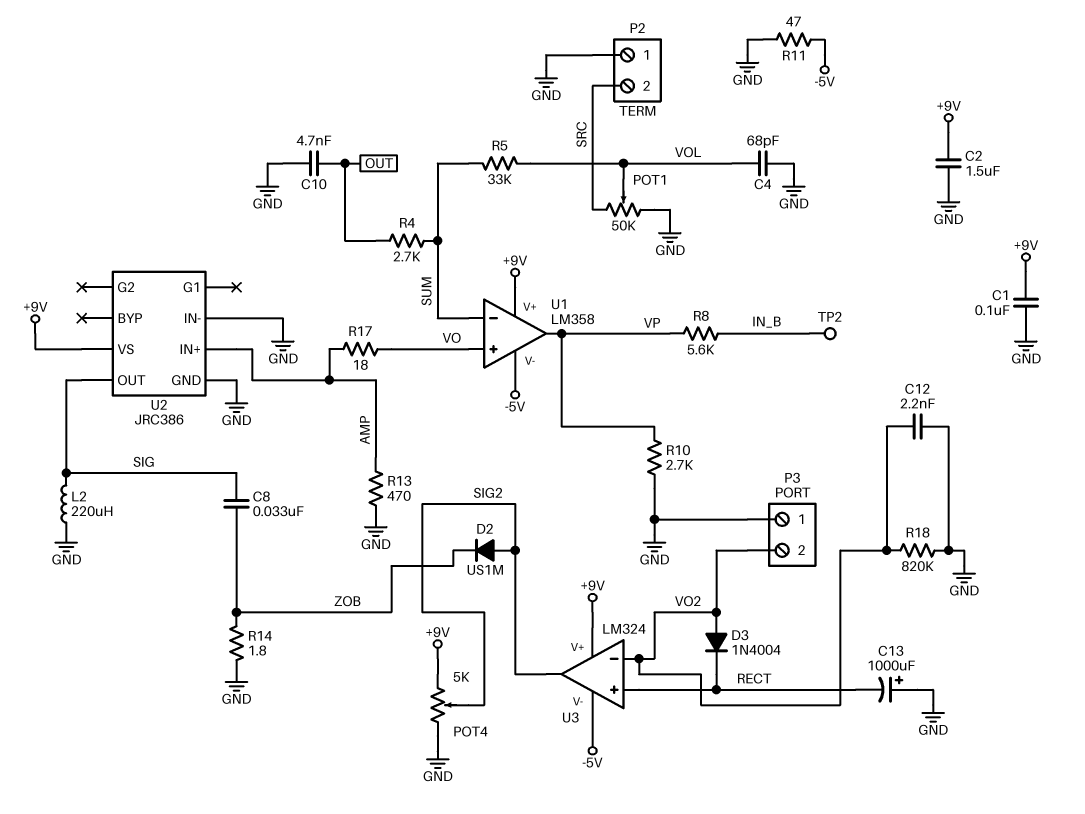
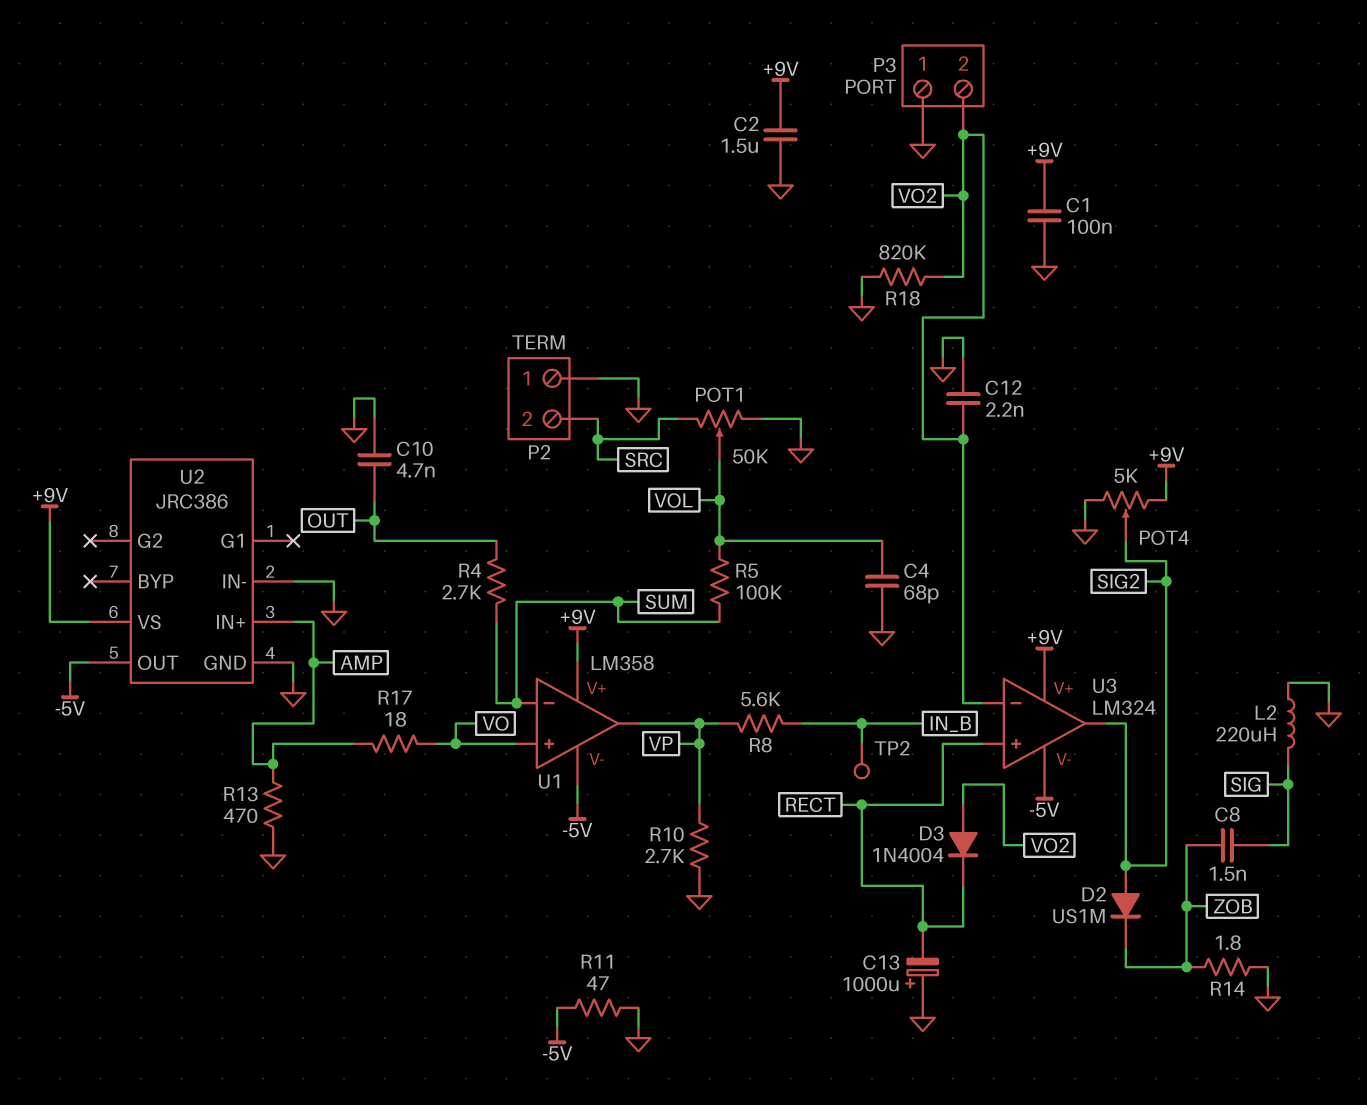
C8: 33nF (SIG, ZOB) -> 1.5nF (SIG, ZOB)
R5: 33k (SUM, VOL) -> 100k (SUM, VOL)
U2 pin OUT: SIG -> -5V

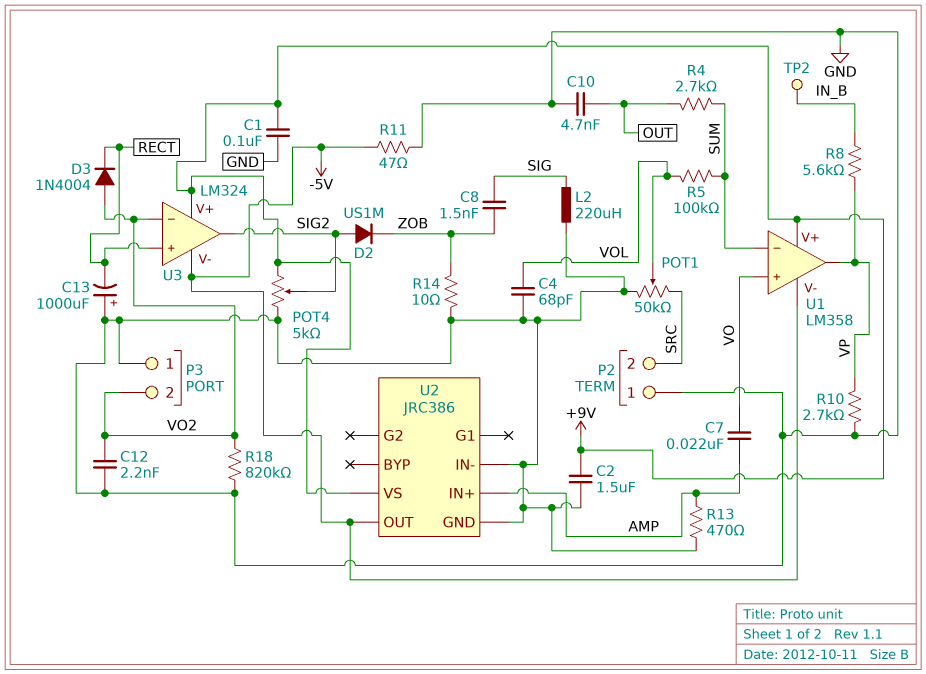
C7: none -> 22nF (AMP, VO)
R14: 1.8 (GND, ZOB) -> 10 (GND, ZOB)
R17: 18 (AMP, VO) -> none

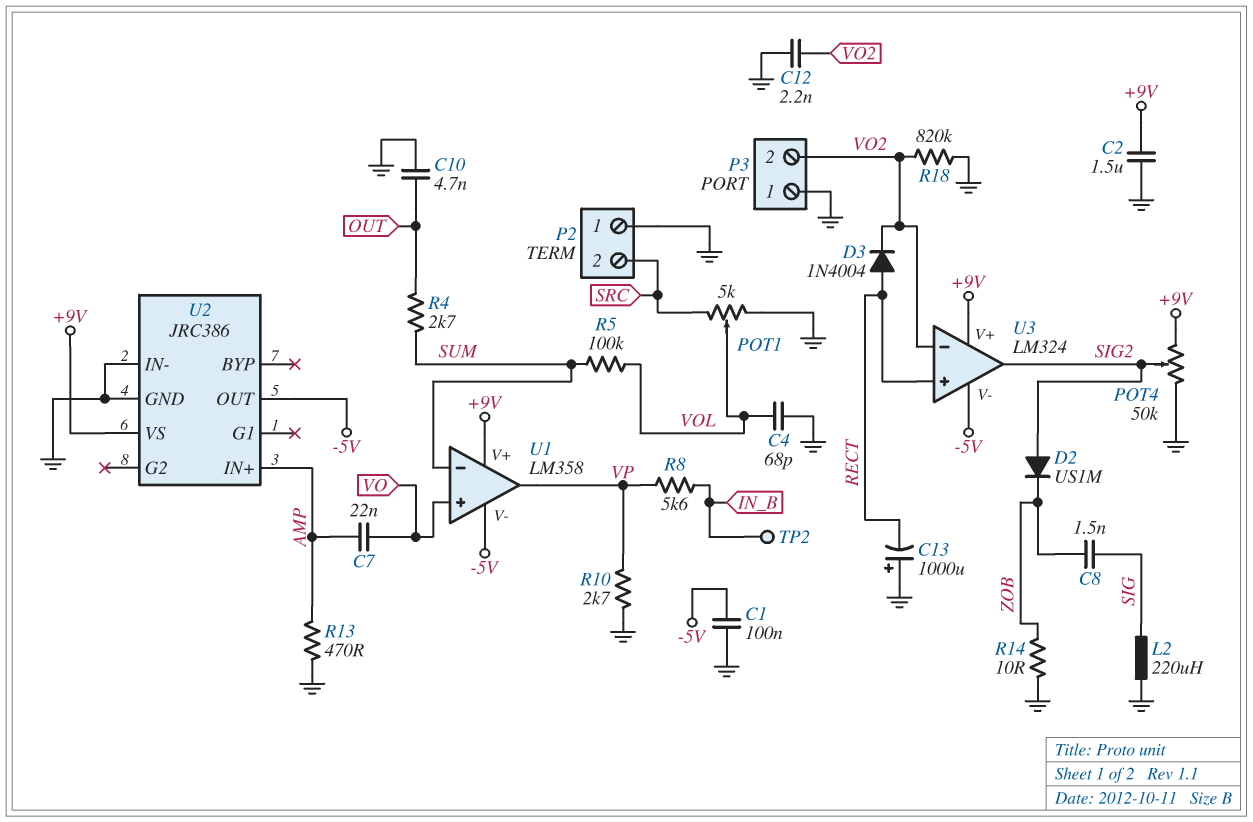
C1: 100nF (+9V, GND) -> 100nF (-5V, GND)
D3: diode 1N4004 (A VO2, K RECT) -> diode 1N4004 (A RECT, K VO2)
POT1: 50k (GND, SRC, wiper VOL) -> 5k (GND, SRC, wiper VOL)
POT4: 5k (+9V, GND, wiper SIG2) -> 50k (+9V, GND, wiper SIG2)
R11: 47 (-5V, GND) -> none

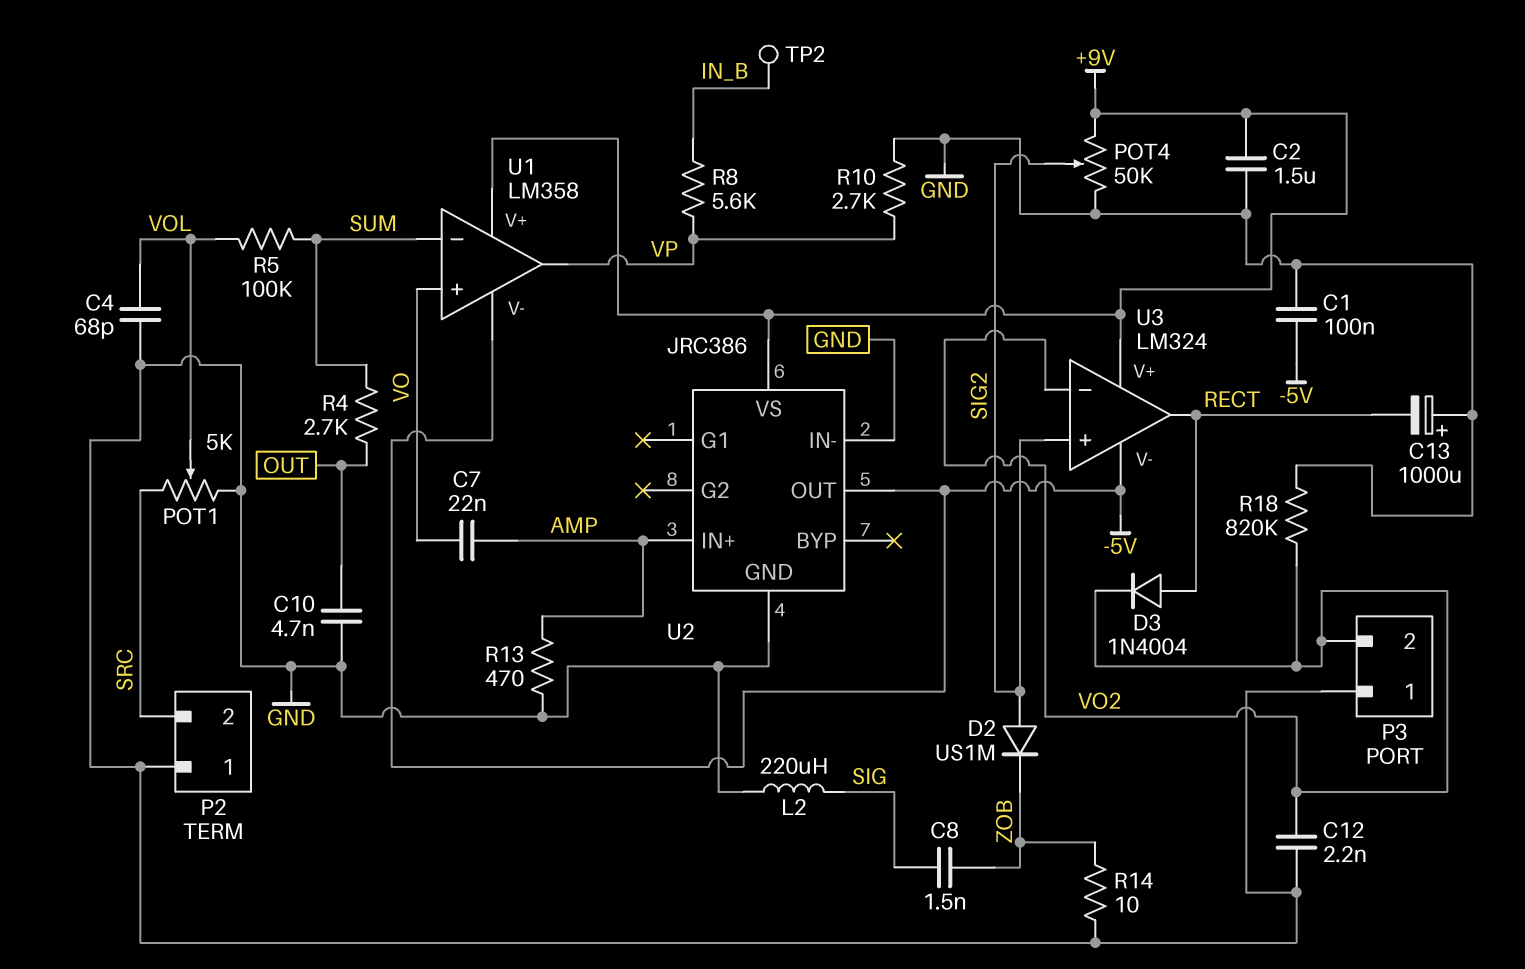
U3 pin in+: RECT -> SIG2
U3 pin out: SIG2 -> RECT

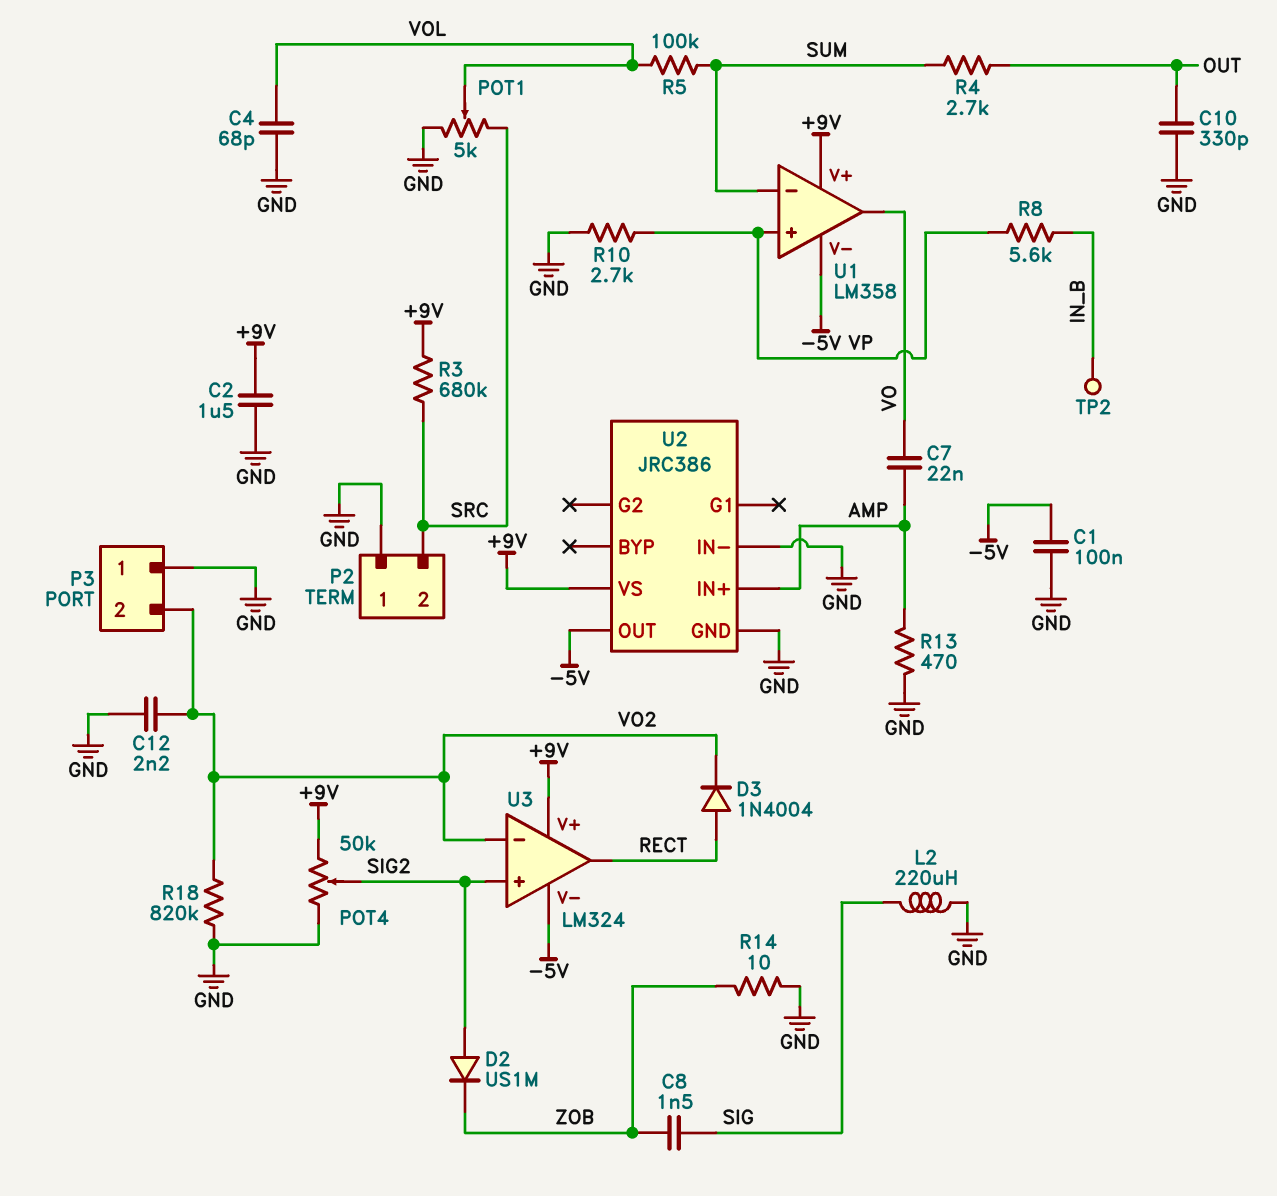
C10: 4.7nF (GND, OUT) -> 330pF (GND, OUT)
C13: 1000uF (plus GND, minus RECT) -> none
R3: none -> 680k (+9V, SRC)
U1 pin in+: VO -> VP
U1 pin out: VP -> VO

